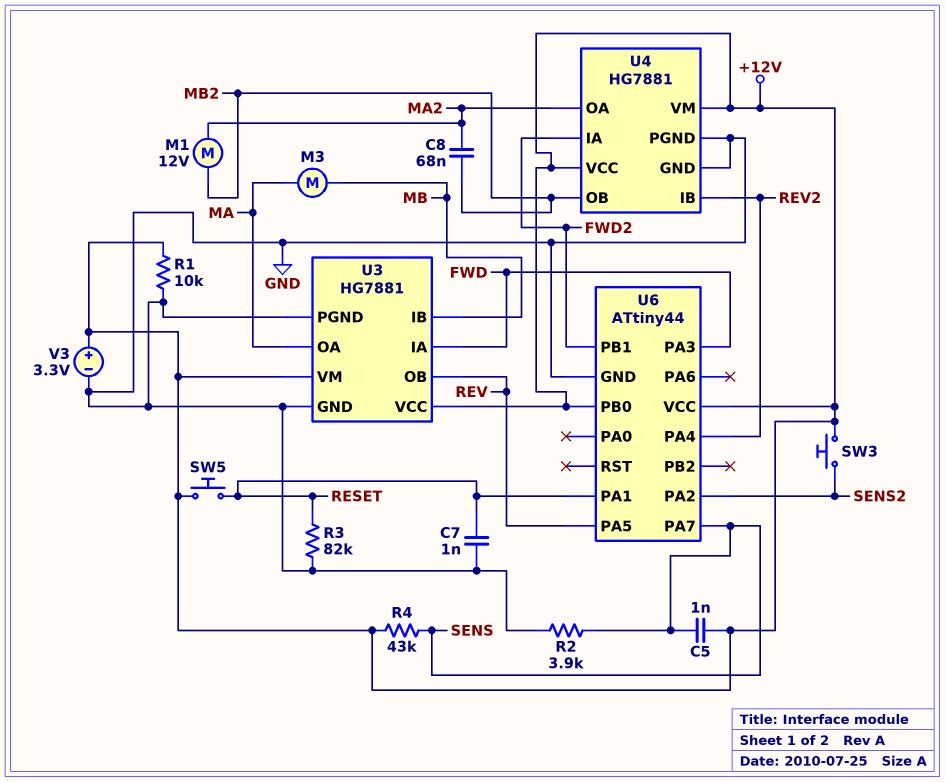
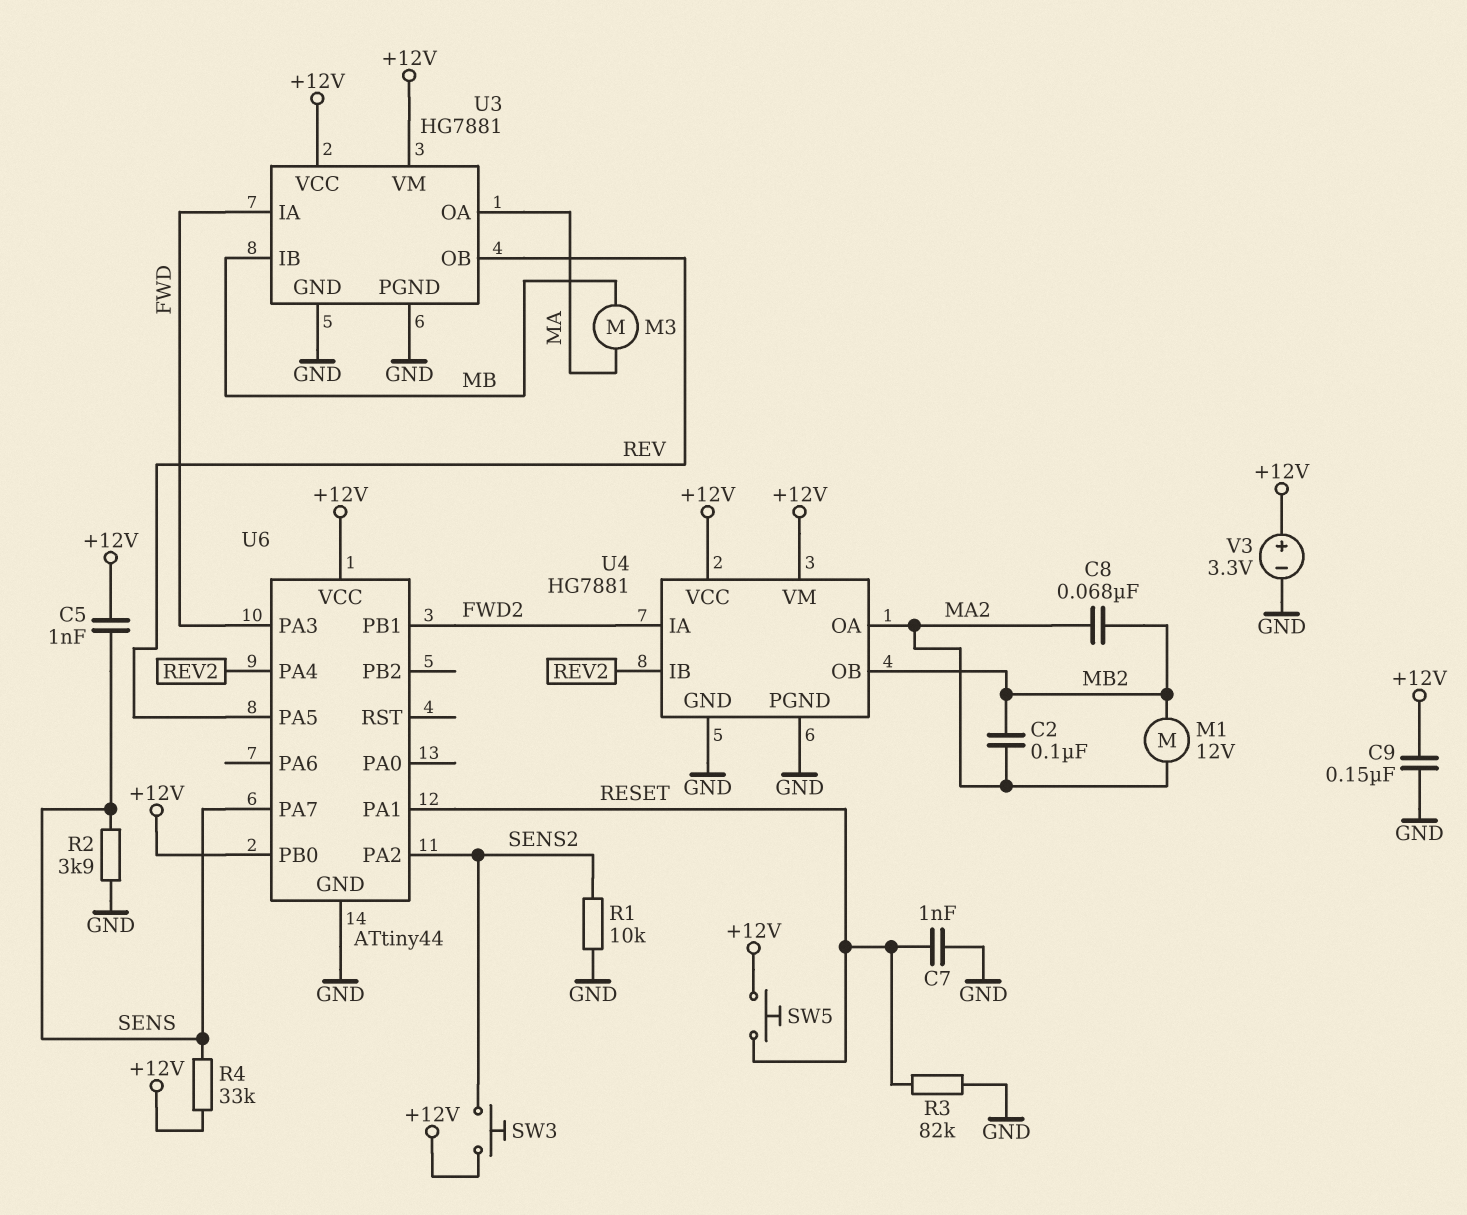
C2: none -> 100nF (MA2, MB2)
C9: none -> 150nF (+12V, GND)
R1: 10k (+12V, GND) -> 10k (GND, SENS2)
R4: 43k (+12V, SENS) -> 33k (+12V, SENS)

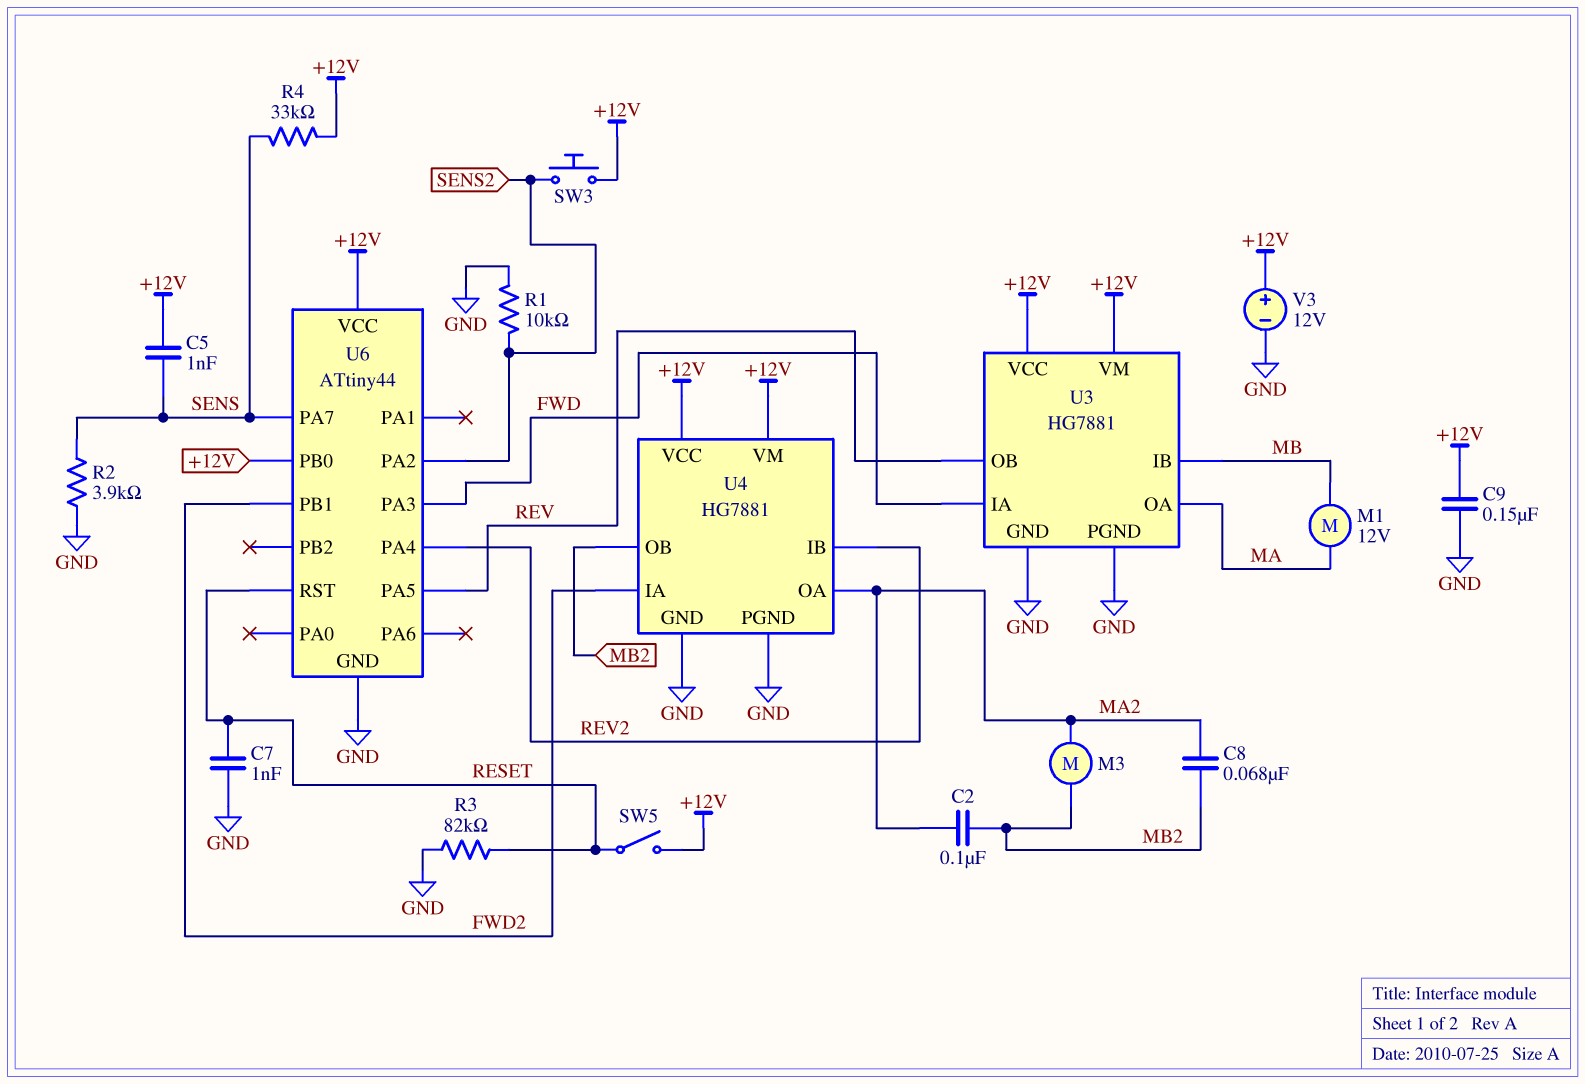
M1: motor 12V (MA2, MB2) -> motor 12V (MA, MB)
M3: motor (MA, MB) -> motor (MA2, MB2)
SW5: button (+12V, RESET) -> switch (+12V, RESET)
U6 pin PA1: RESET -> none
U6 pin RST: none -> RESET
V3: 3.3V (plus +12V, minus GND) -> 12V (plus +12V, minus GND)

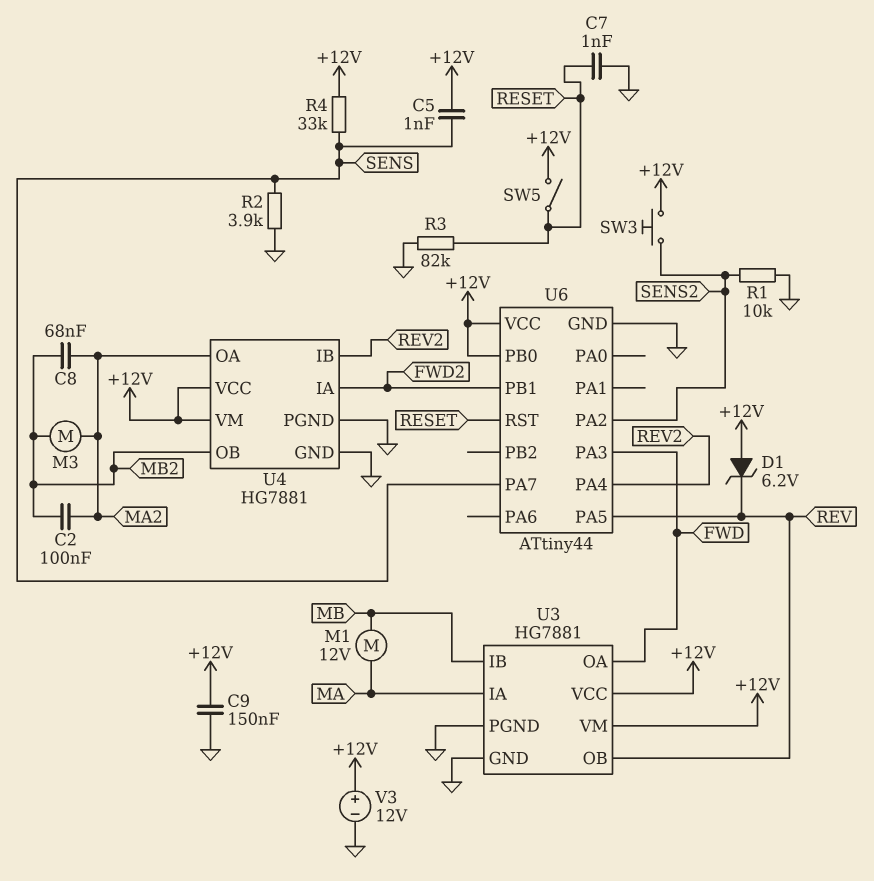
D1: none -> zener 6.2V (A +12V, K REV)
U3 pin IA: FWD -> MA
U3 pin OA: MA -> FWD

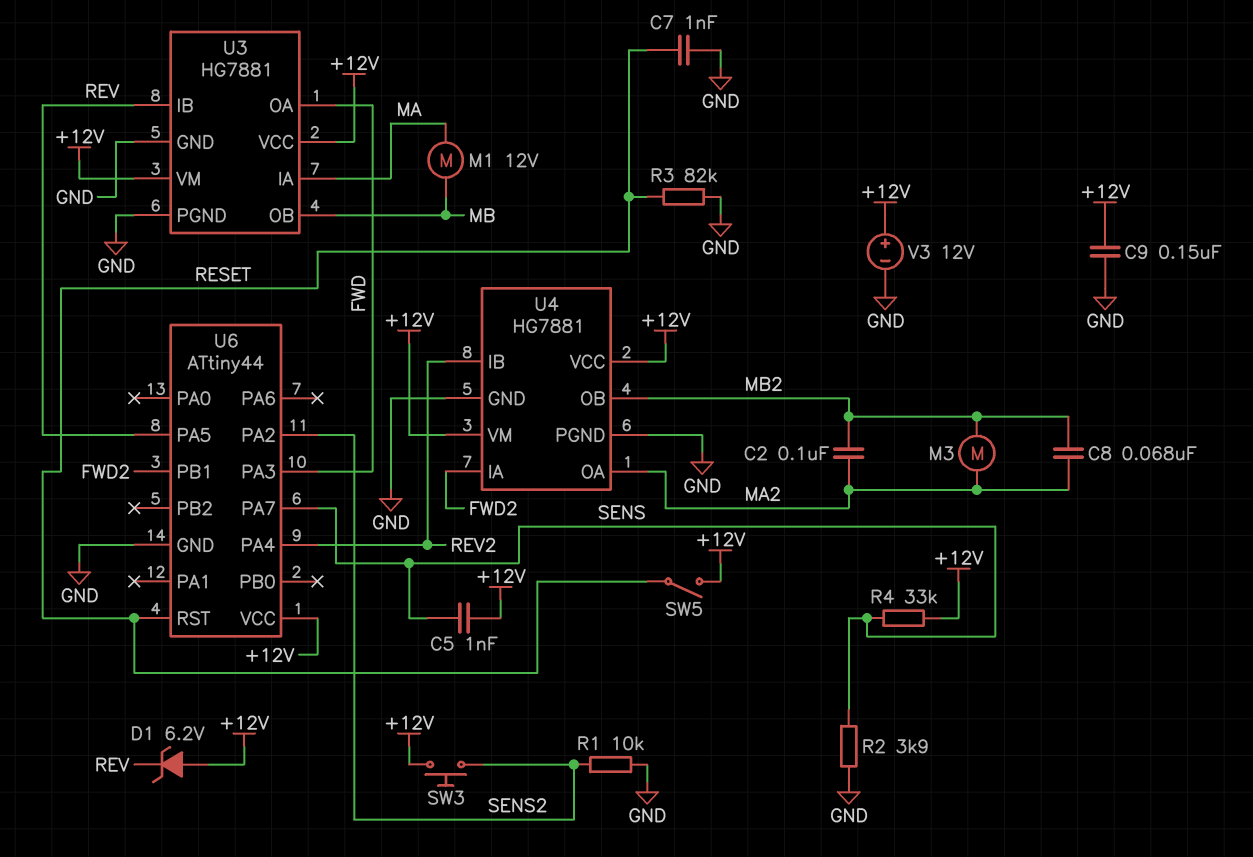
U3 pin IB: MB -> REV
U3 pin OB: REV -> MB
U6 pin PB0: +12V -> none

